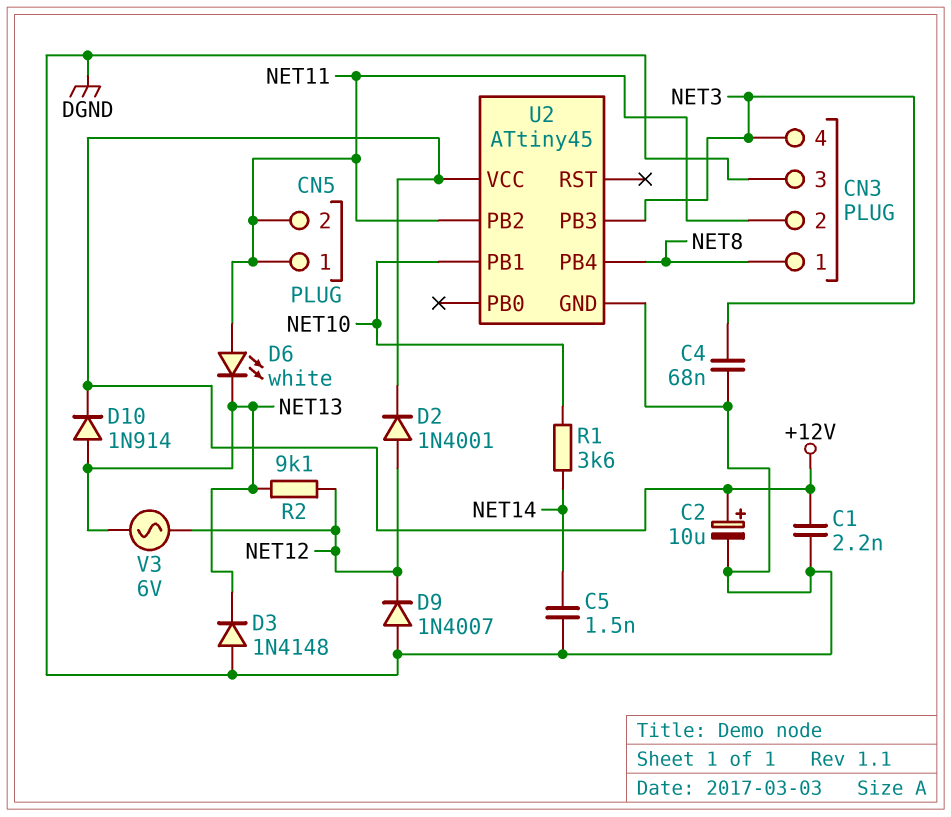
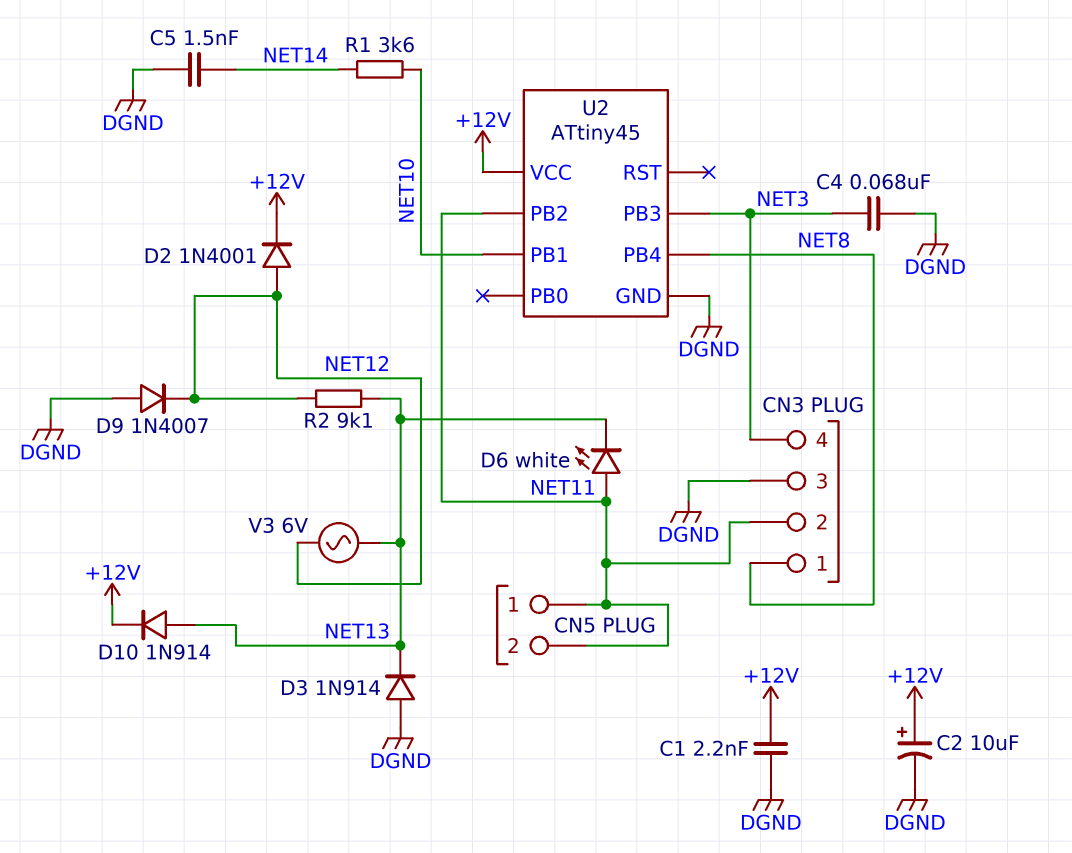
D3: diode 1N4148 (A DGND, K NET13) -> diode 1N914 (A DGND, K NET13)

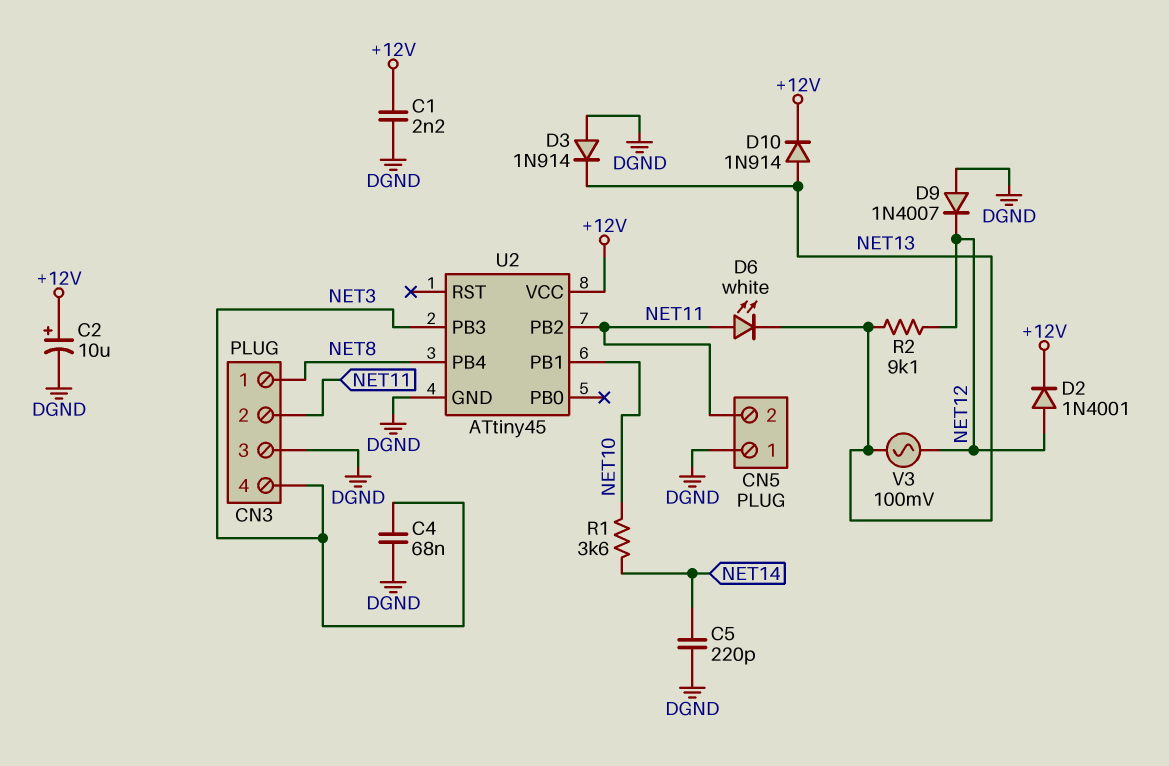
C5: 1.5nF (DGND, NET14) -> 220pF (DGND, NET14)
CN5 pin 1: NET11 -> DGND
V3: AC 6V (NET12, NET13) -> AC 100mV (NET12, NET13)

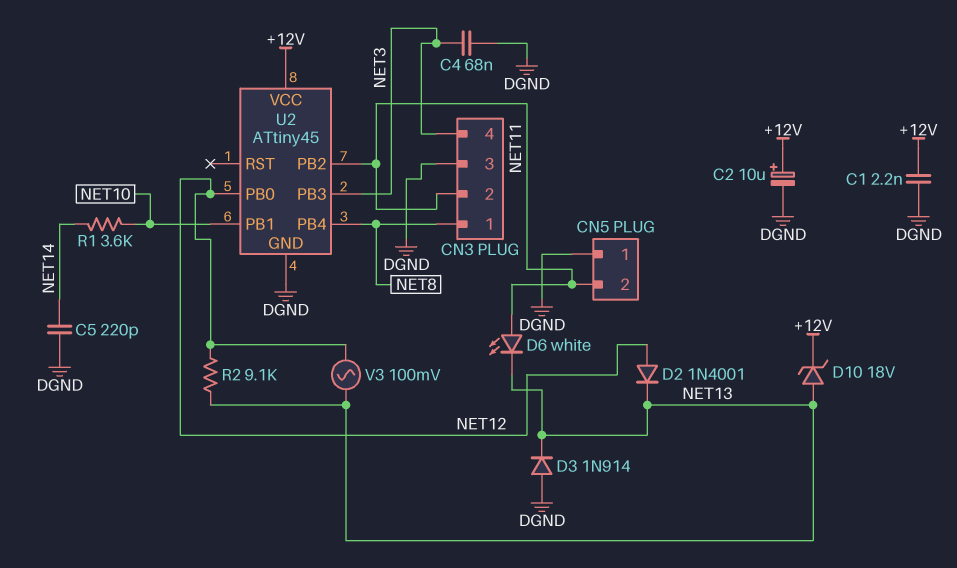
D2: diode 1N4001 (A NET12, K +12V) -> diode 1N4001 (A NET12, K NET13)
D9: diode 1N4007 (A DGND, K NET12) -> none
D10: diode 1N914 (A NET13, K +12V) -> zener 18V (A NET13, K +12V)
U2 pin PB0: none -> NET12

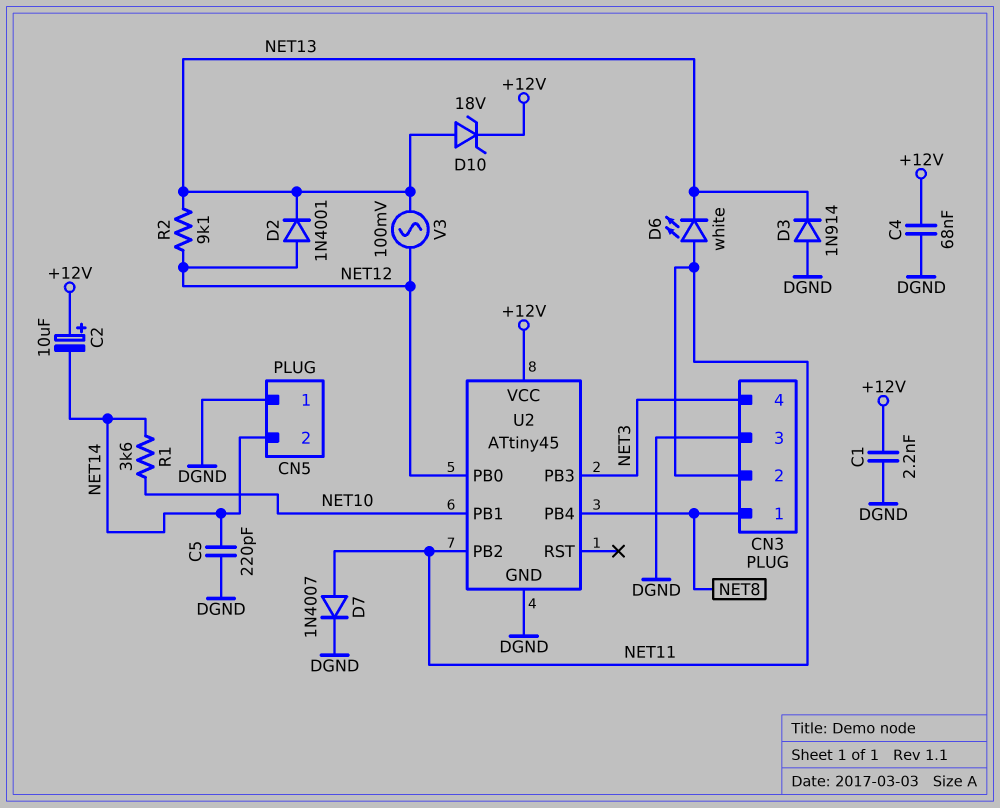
C2: 10uF (plus +12V, minus DGND) -> 10uF (plus +12V, minus NET14)
C4: 68nF (DGND, NET3) -> 68nF (+12V, DGND)
CN5 pin 2: NET11 -> NET14
D7: none -> diode 1N4007 (A NET11, K DGND)

